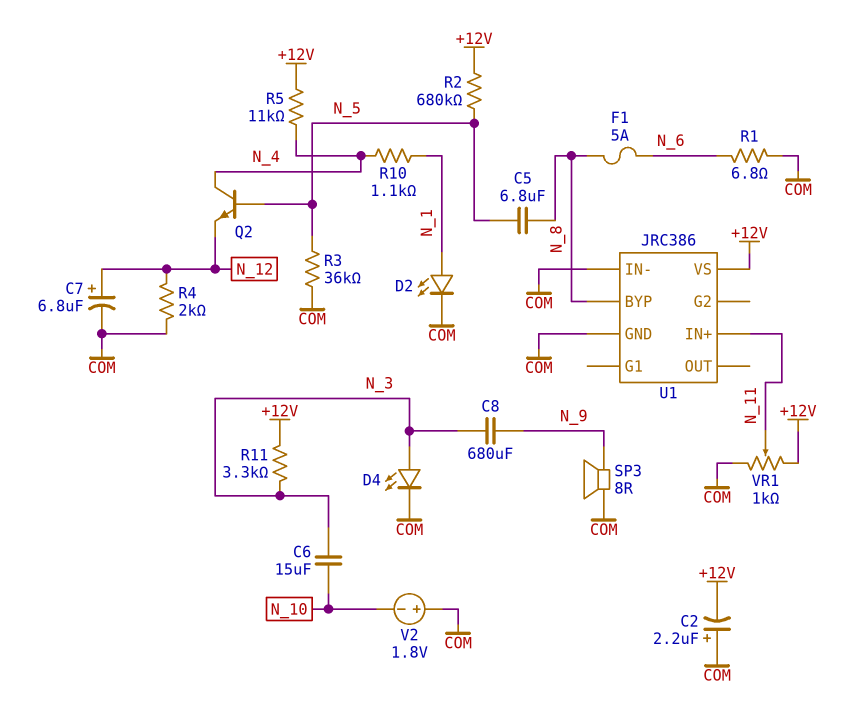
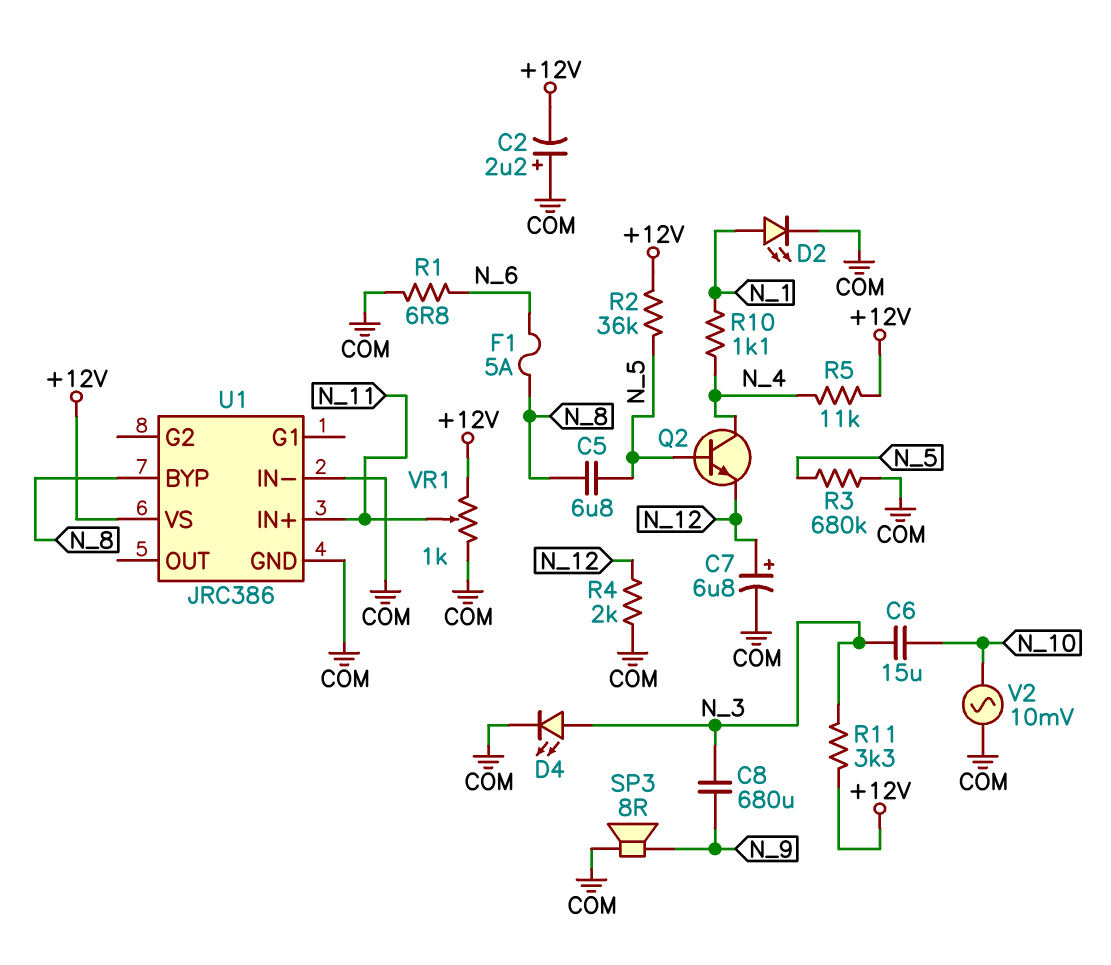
R2: 680k (+12V, N_5) -> 36k (+12V, N_5)
R3: 36k (COM, N_5) -> 680k (COM, N_5)
V2: 1.8V (plus COM, minus N_10) -> AC 10mV (COM, N_10)

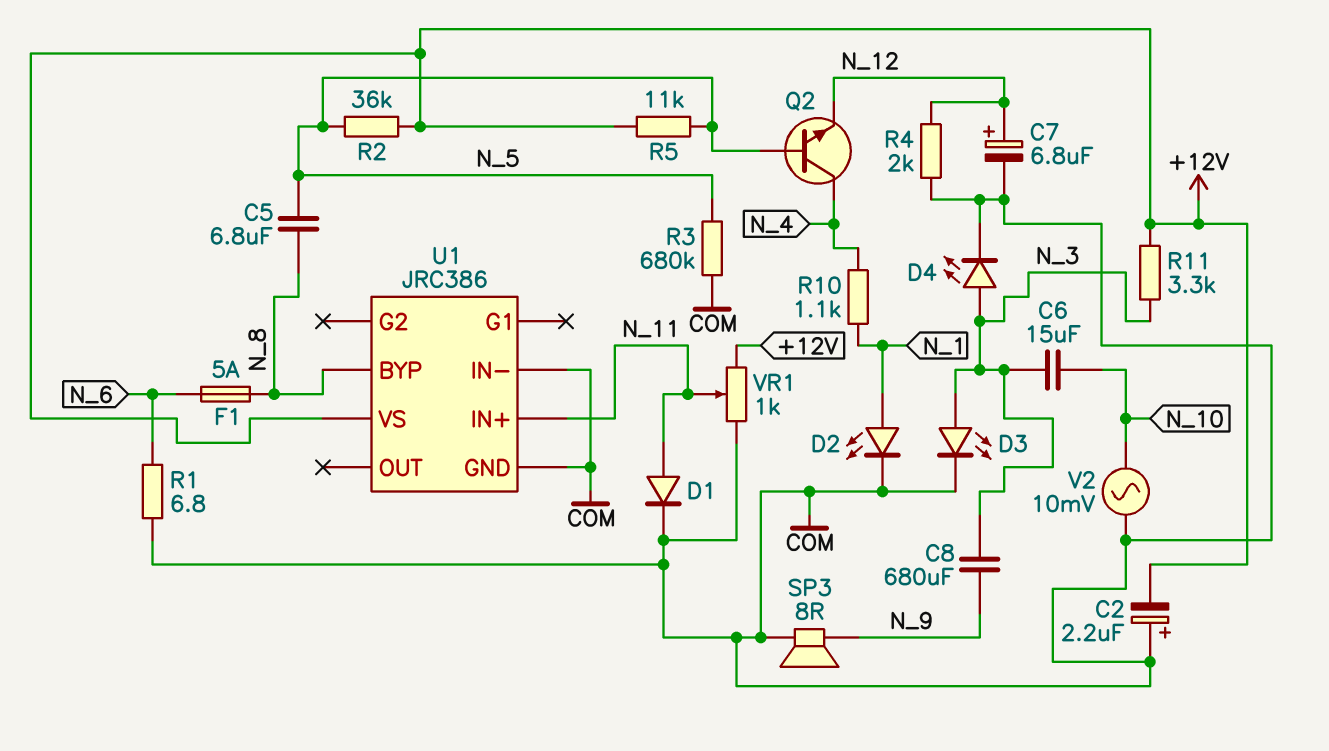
D1: none -> diode (A N_11, K COM)
D3: none -> LED (A N_3, K COM)
R5: 11k (+12V, N_4) -> 11k (+12V, N_5)

